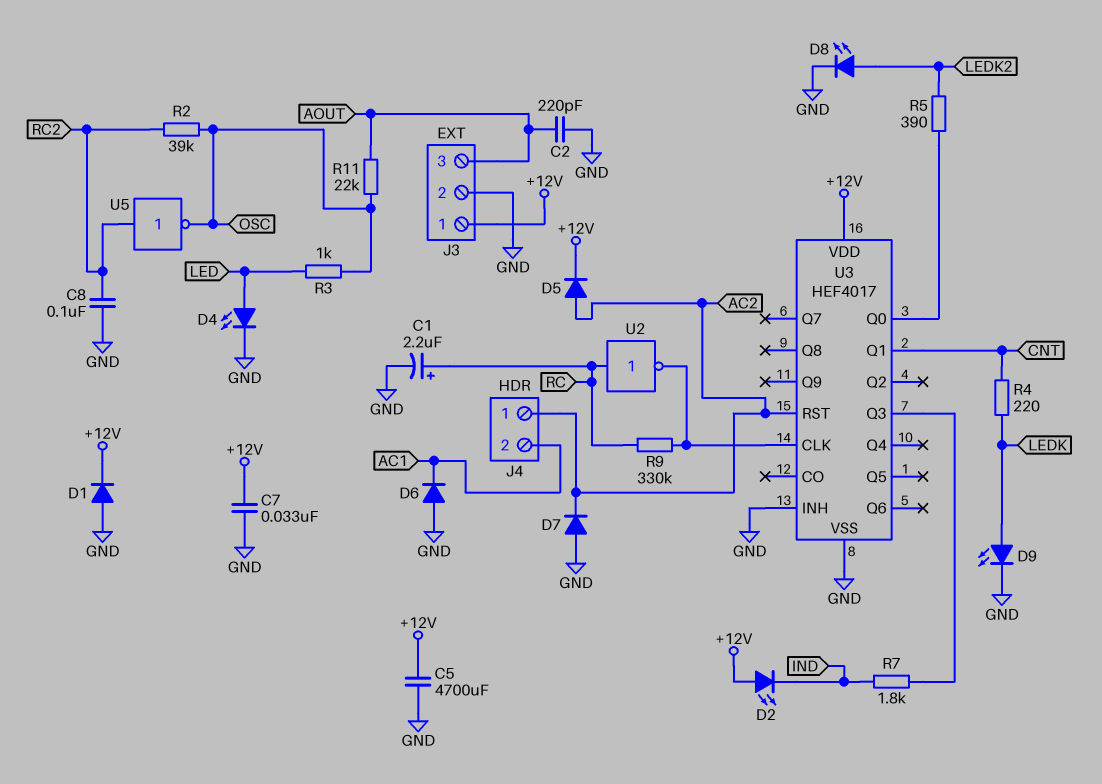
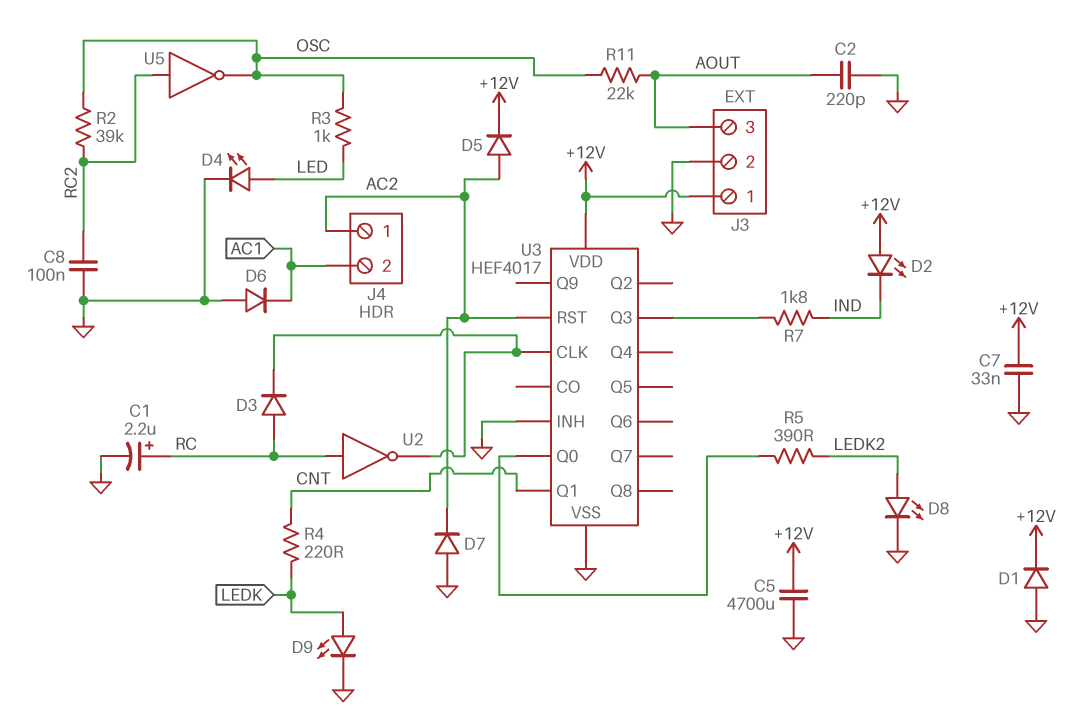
D3: none -> diode (A RC, K U3/CLK)
R9: 330k (RC, U3/CLK) -> none

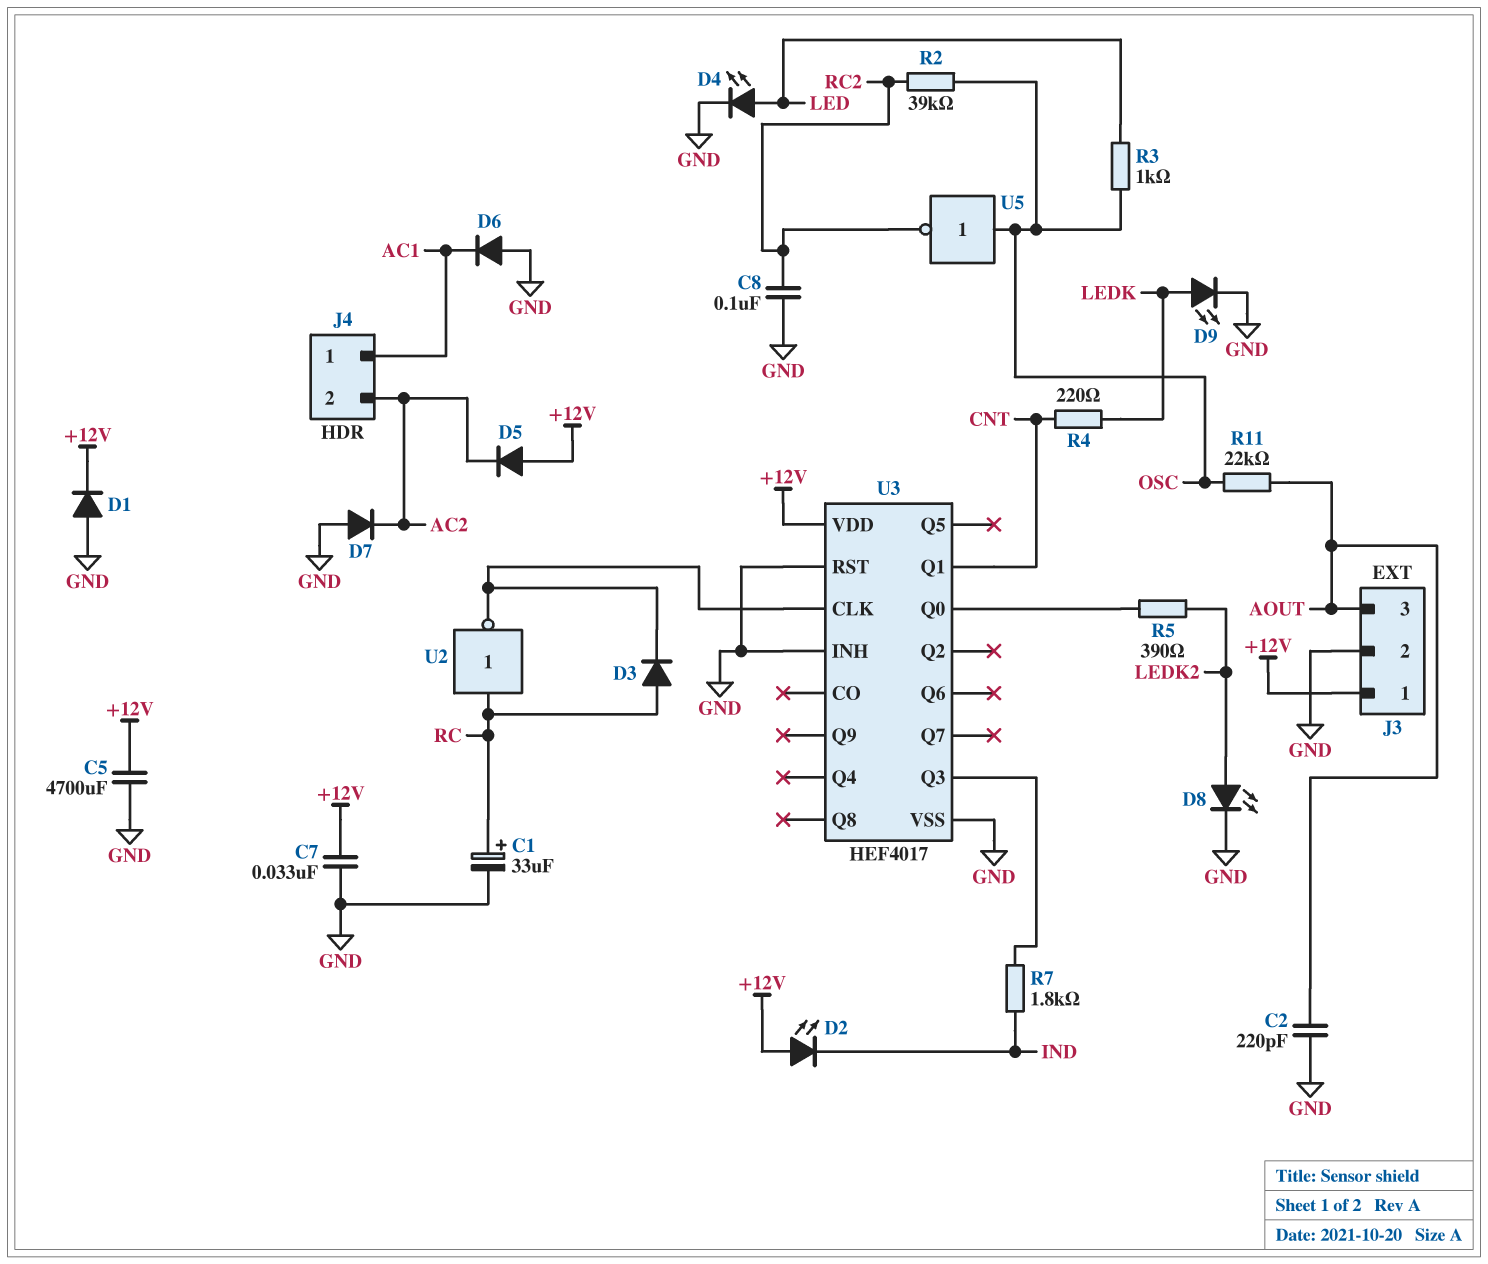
C1: 2.2uF (plus RC, minus GND) -> 33uF (plus RC, minus GND)
D5: diode (A AC2, K +12V) -> diode (A +12V, K AC2)
J4 pin 1: AC2 -> AC1
J4 pin 2: AC1 -> AC2
U3 pin RST: AC2 -> GND
U5: NOT (in RC2, out OSC) -> NOT (in OSC, out RC2)

